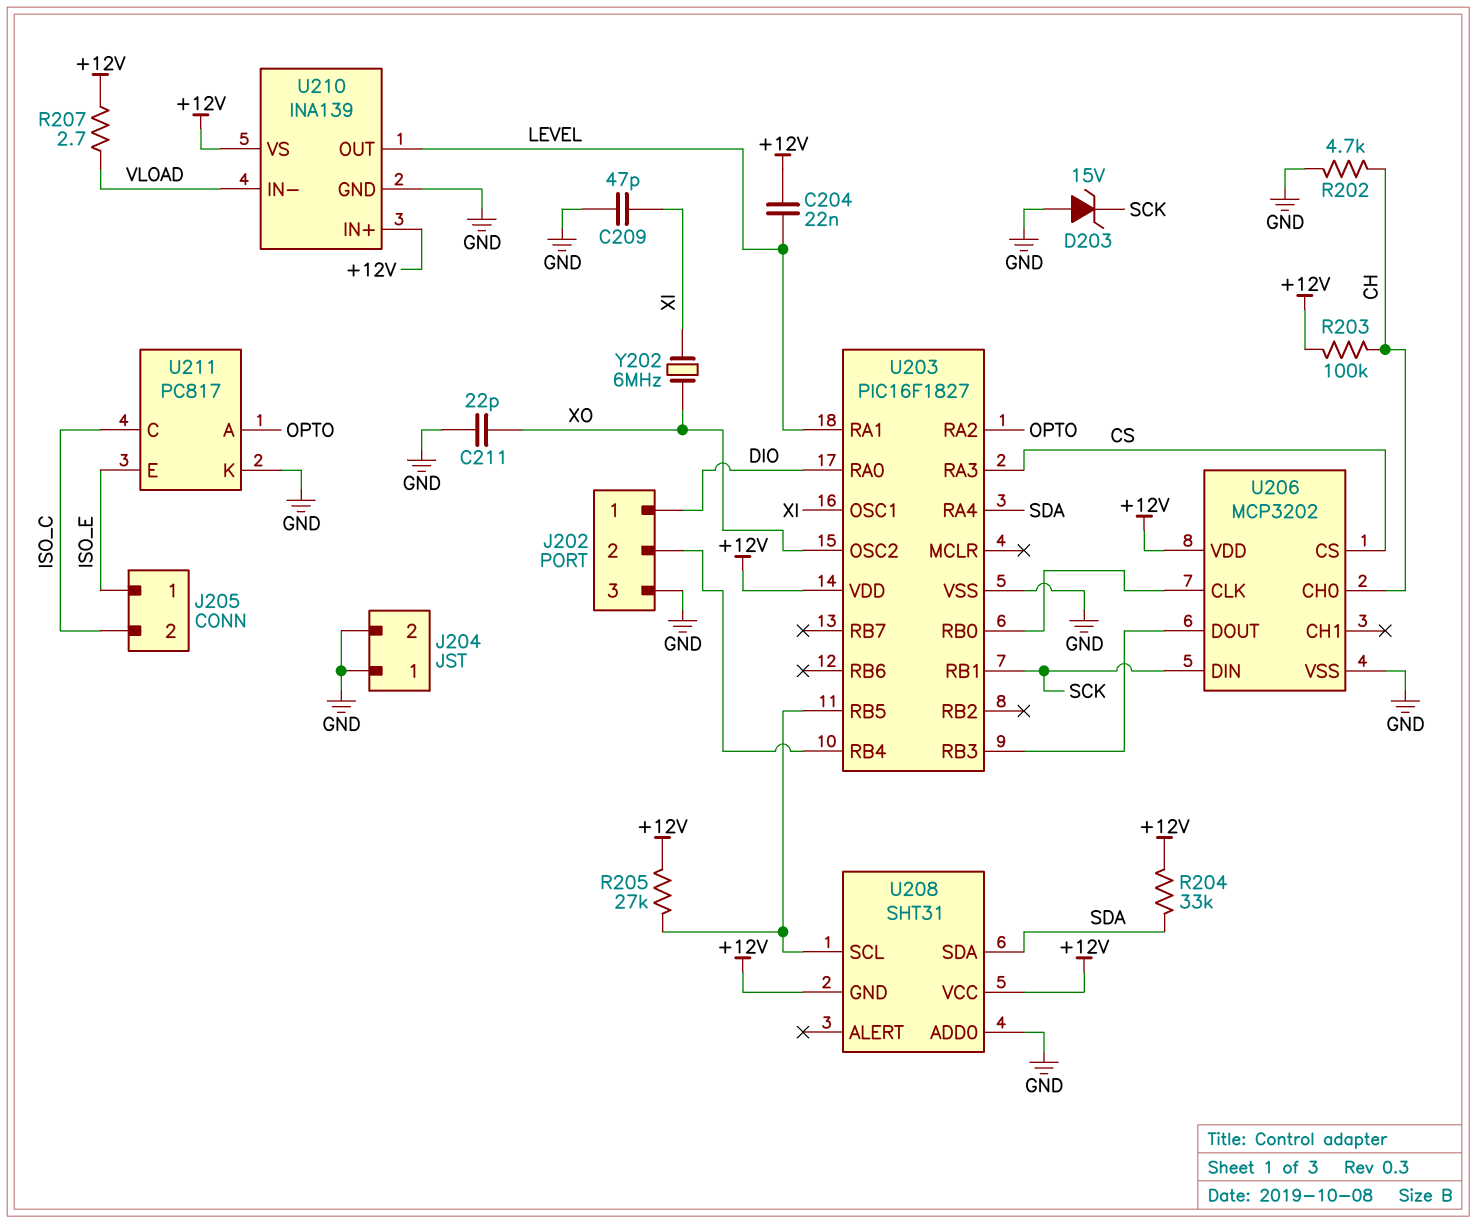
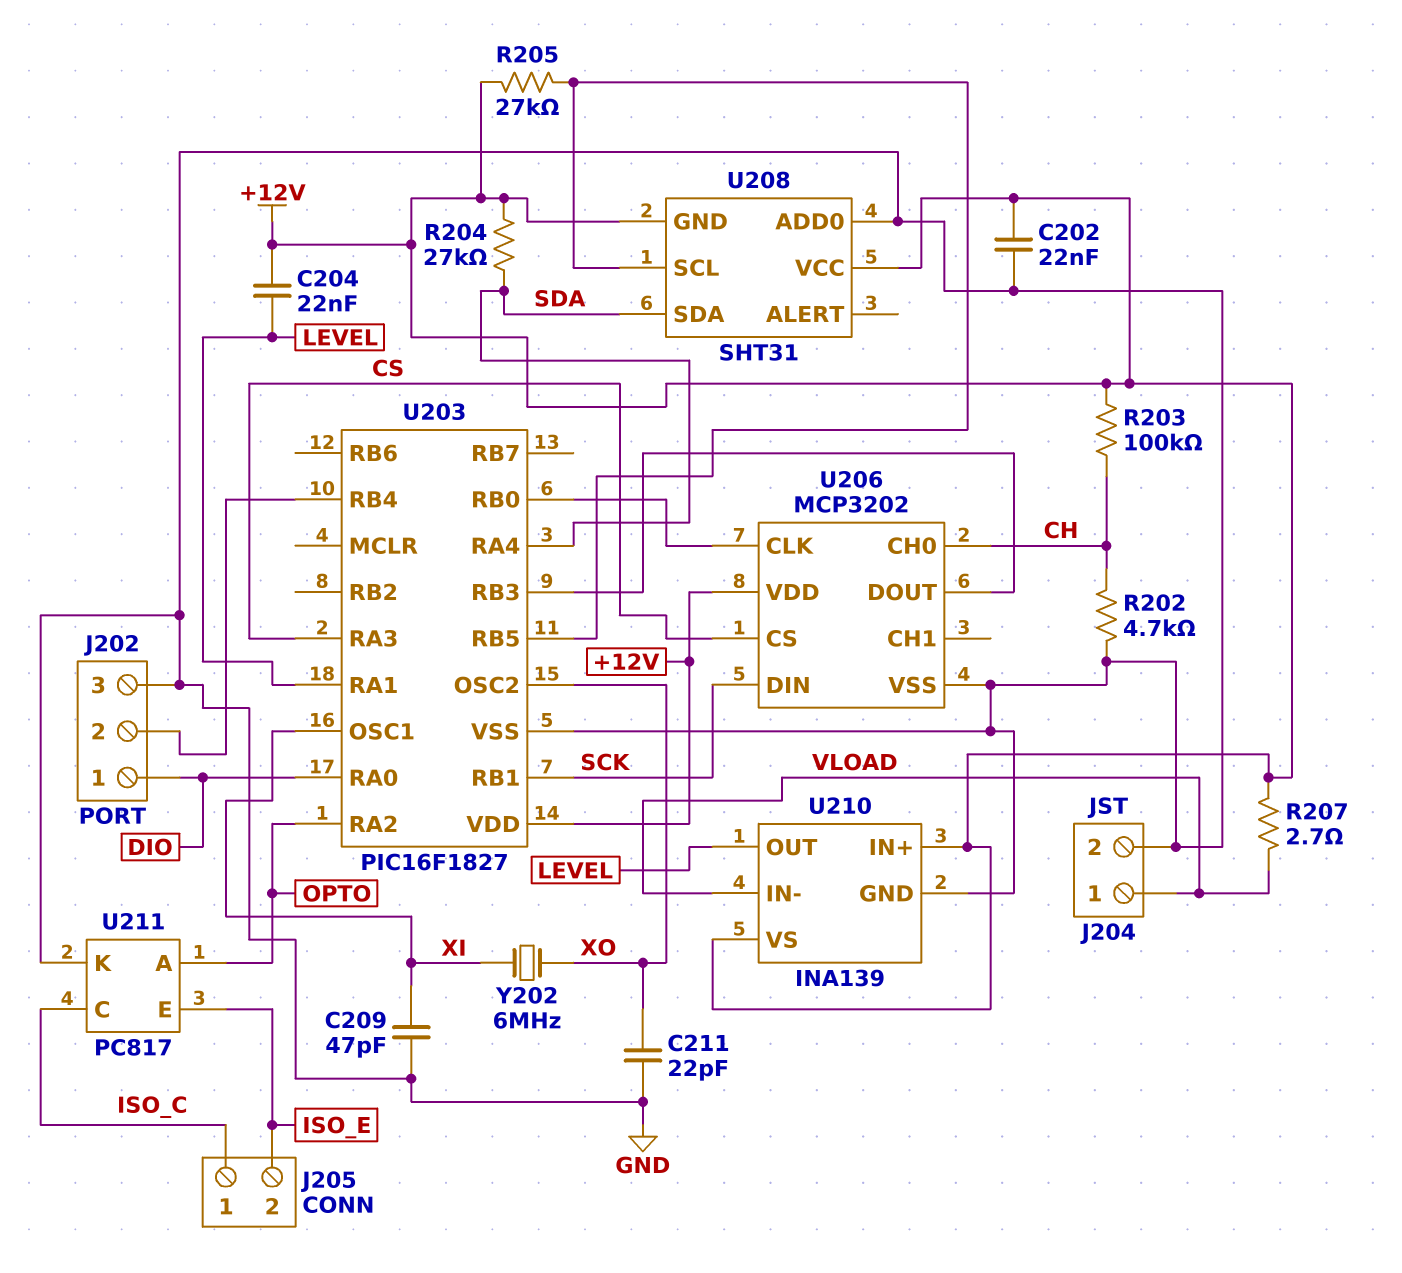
C202: none -> 22nF (+12V, GND)
D203: zener 15V (A GND, K SCK) -> none
J204 pin 1: GND -> VLOAD
J205 pin 1: ISO_E -> ISO_C
J205 pin 2: ISO_C -> ISO_E
R204: 33k (+12V, SDA) -> 27k (+12V, SDA)

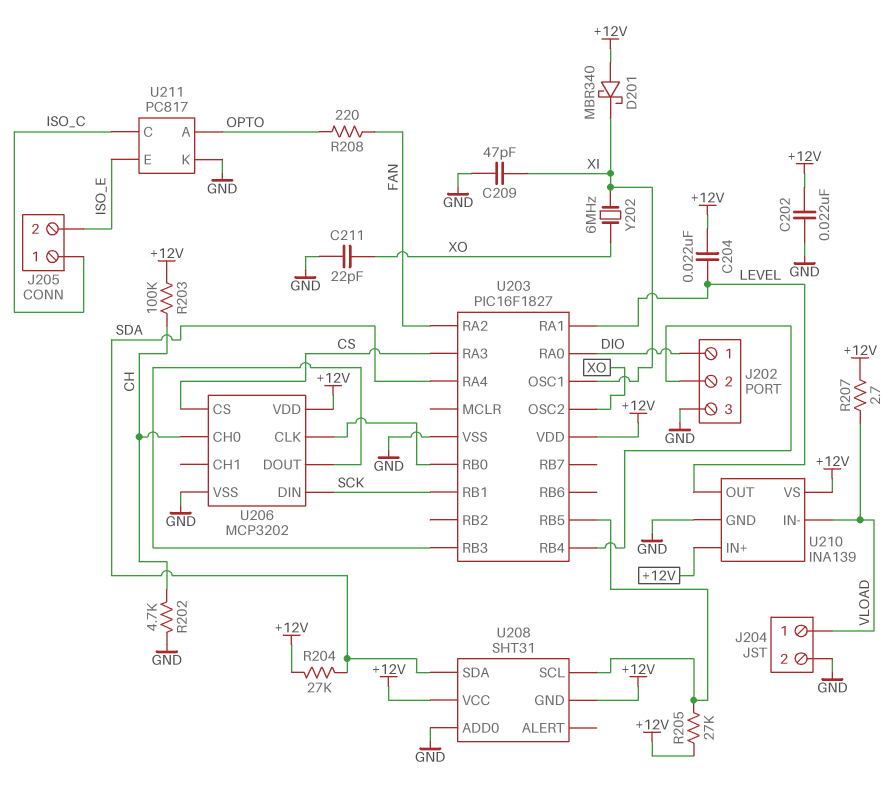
D201: none -> schottky MBR340 (A +12V, K XI)
R208: none -> 220 (FAN, OPTO)
U203 pin RA2: OPTO -> FAN

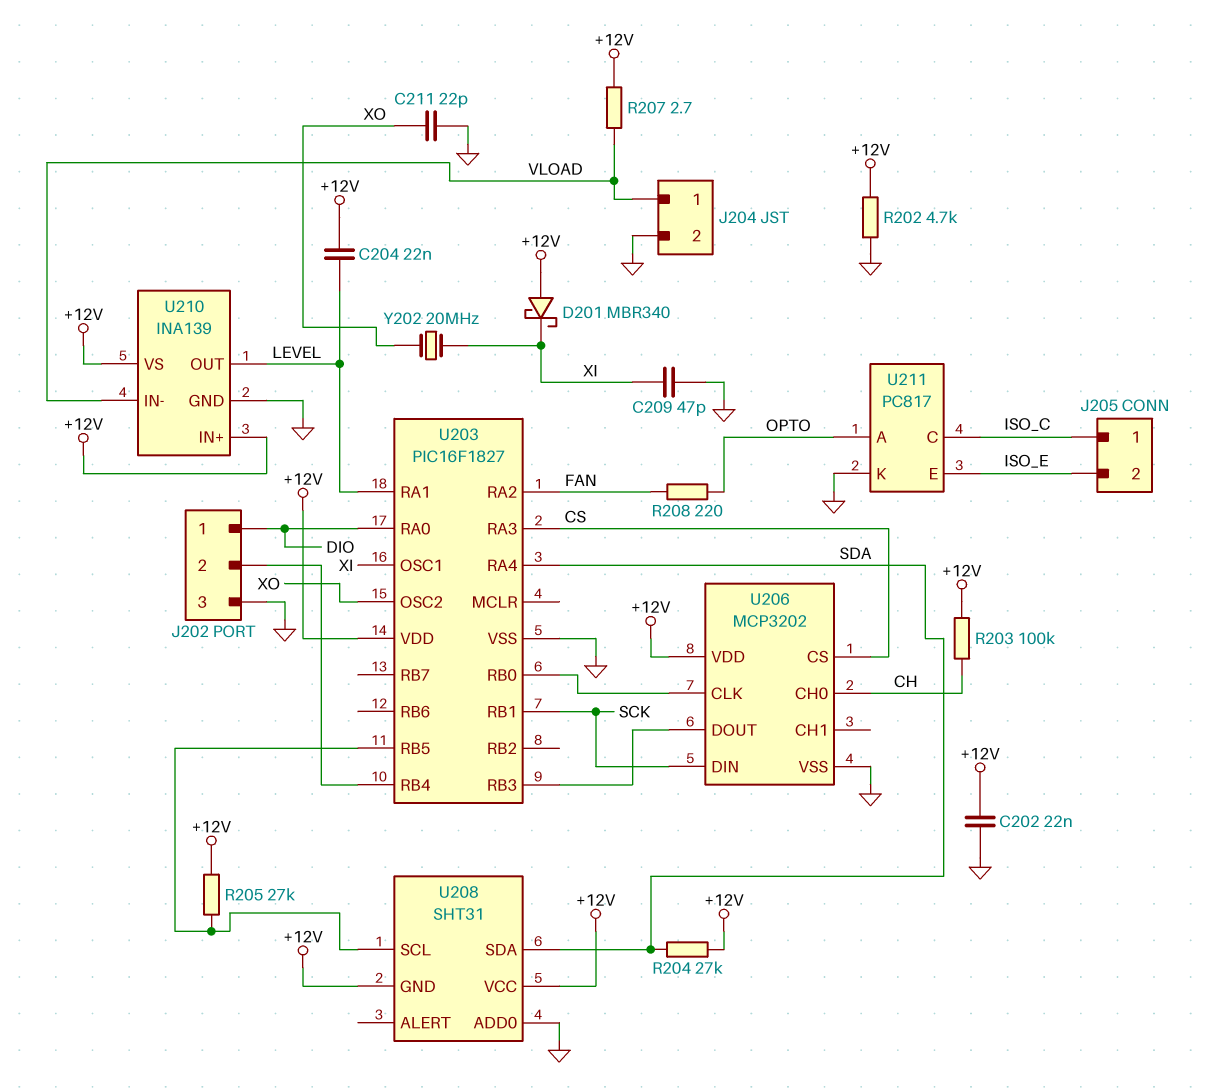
R202: 4.7k (CH, GND) -> 4.7k (+12V, GND)
Y202: 6MHz (XI, XO) -> 20MHz (XI, XO)

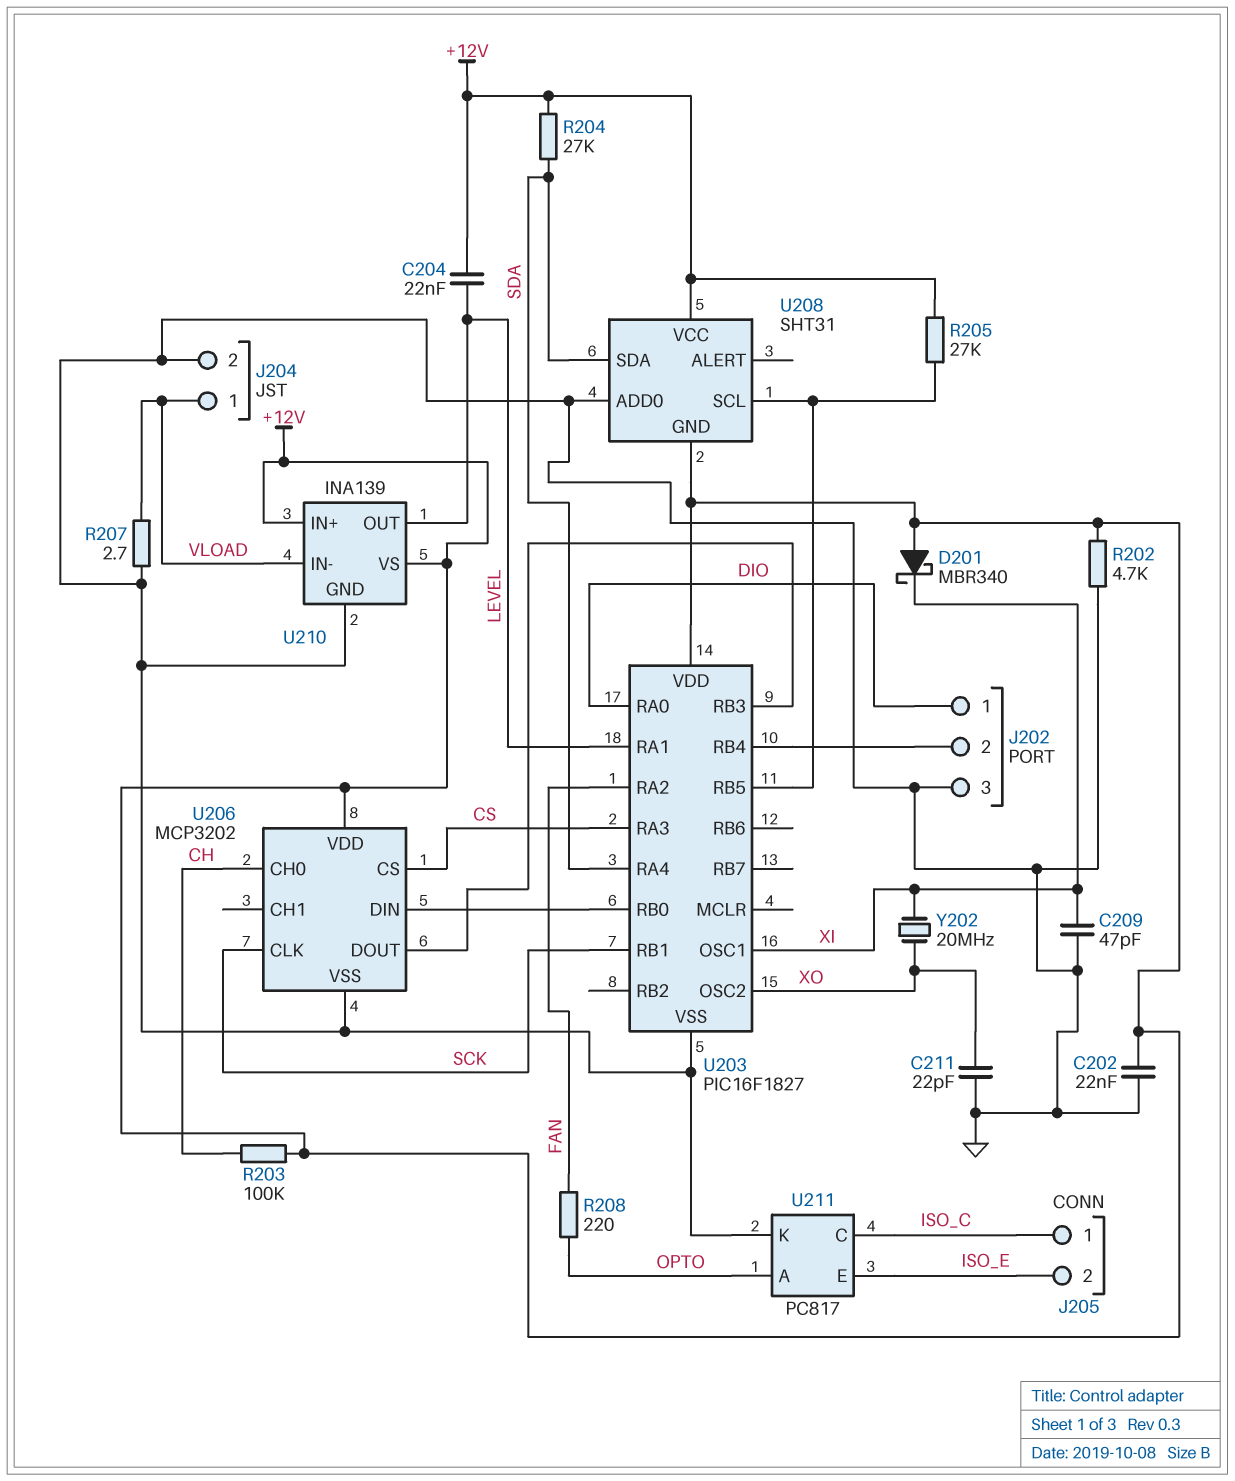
R207: 2.7 (+12V, VLOAD) -> 2.7 (GND, VLOAD)
U206 pin CLK: U203/RB0 -> SCK
U206 pin DIN: SCK -> U203/RB0

